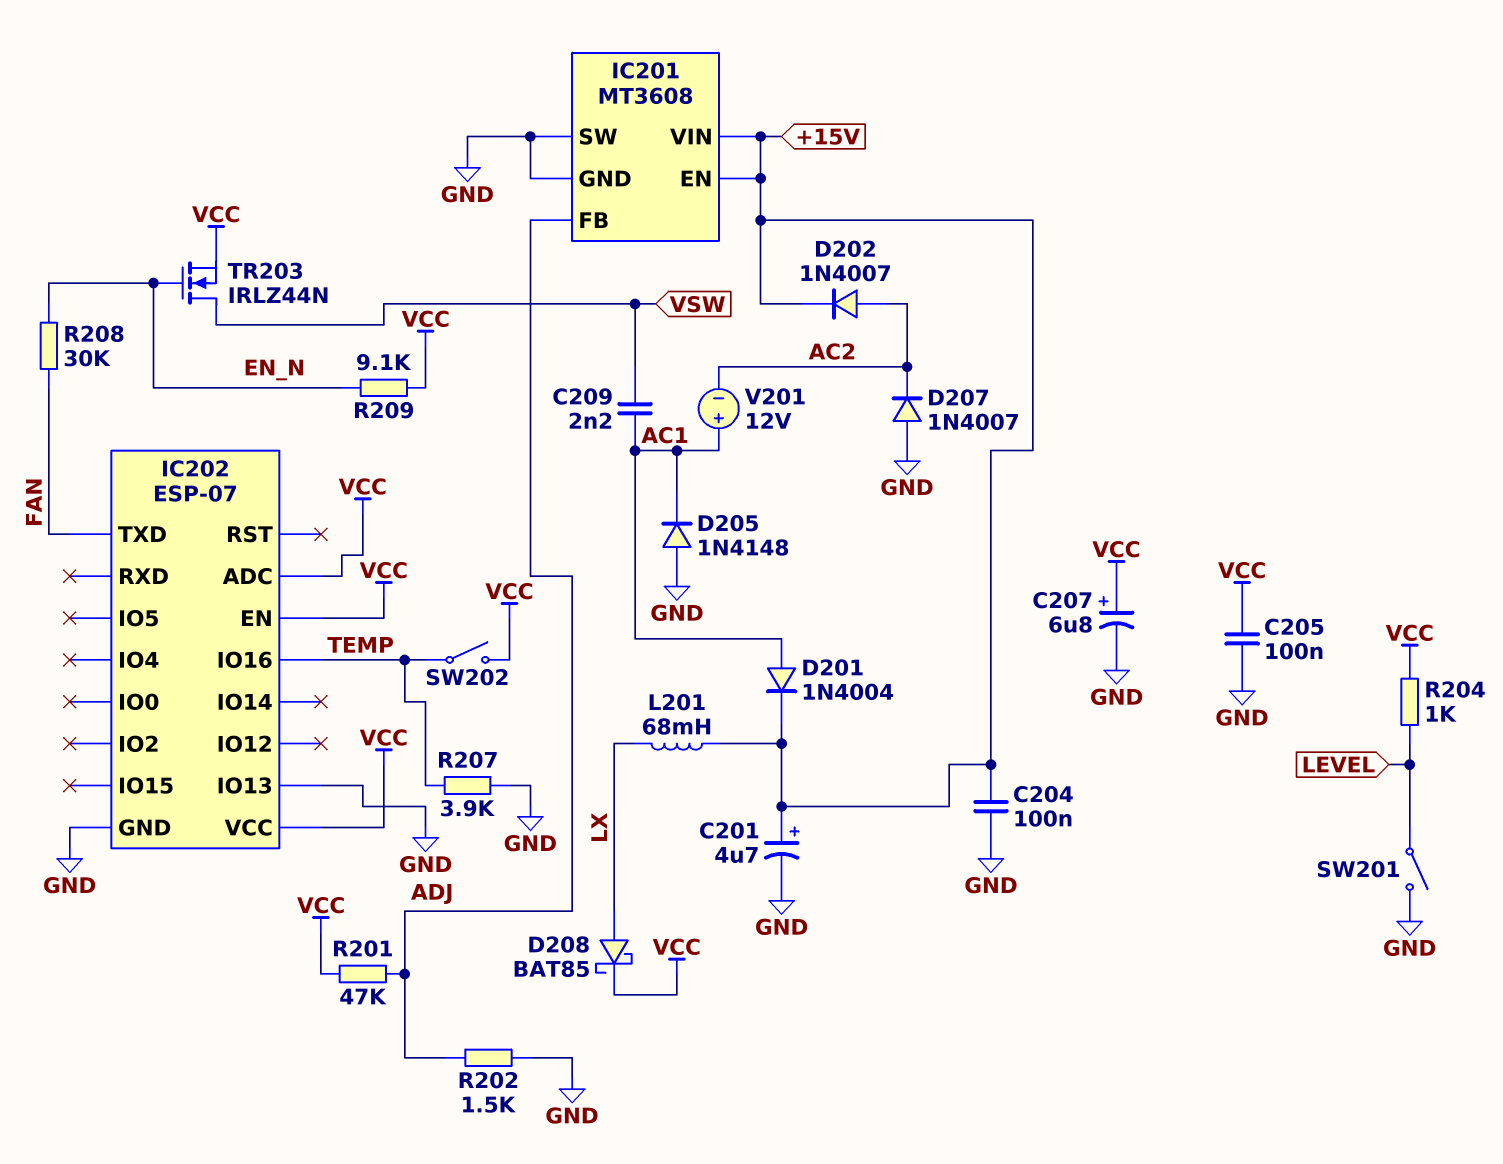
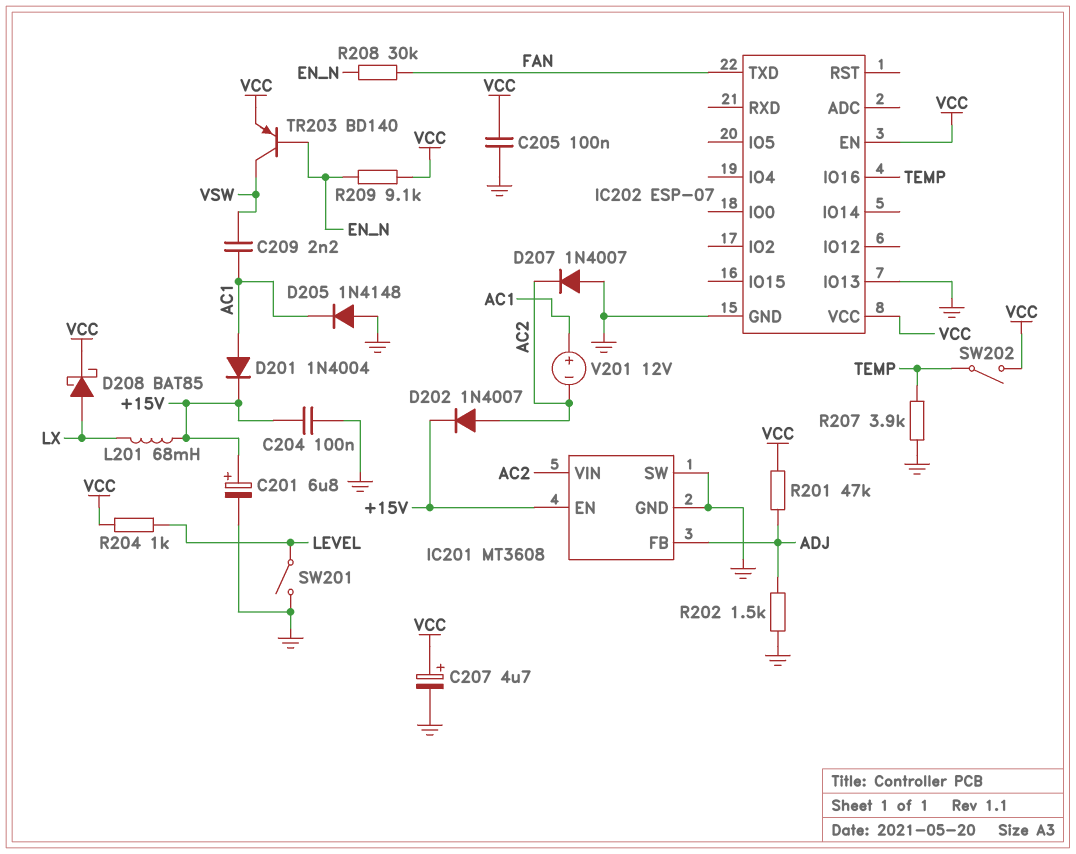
C201: 4.7uF (plus +15V, minus GND) -> 6.8uF (plus +15V, minus GND)
C207: 6.8uF (plus VCC, minus GND) -> 4.7uF (plus VCC, minus GND)
IC201 pin VIN: +15V -> AC2
IC202 pin ADC: VCC -> none
TR203: NMOS IRLZ44N (G EN_N, D VSW, S VCC) -> PNP BD140 (B EN_N, C VSW, E VCC)

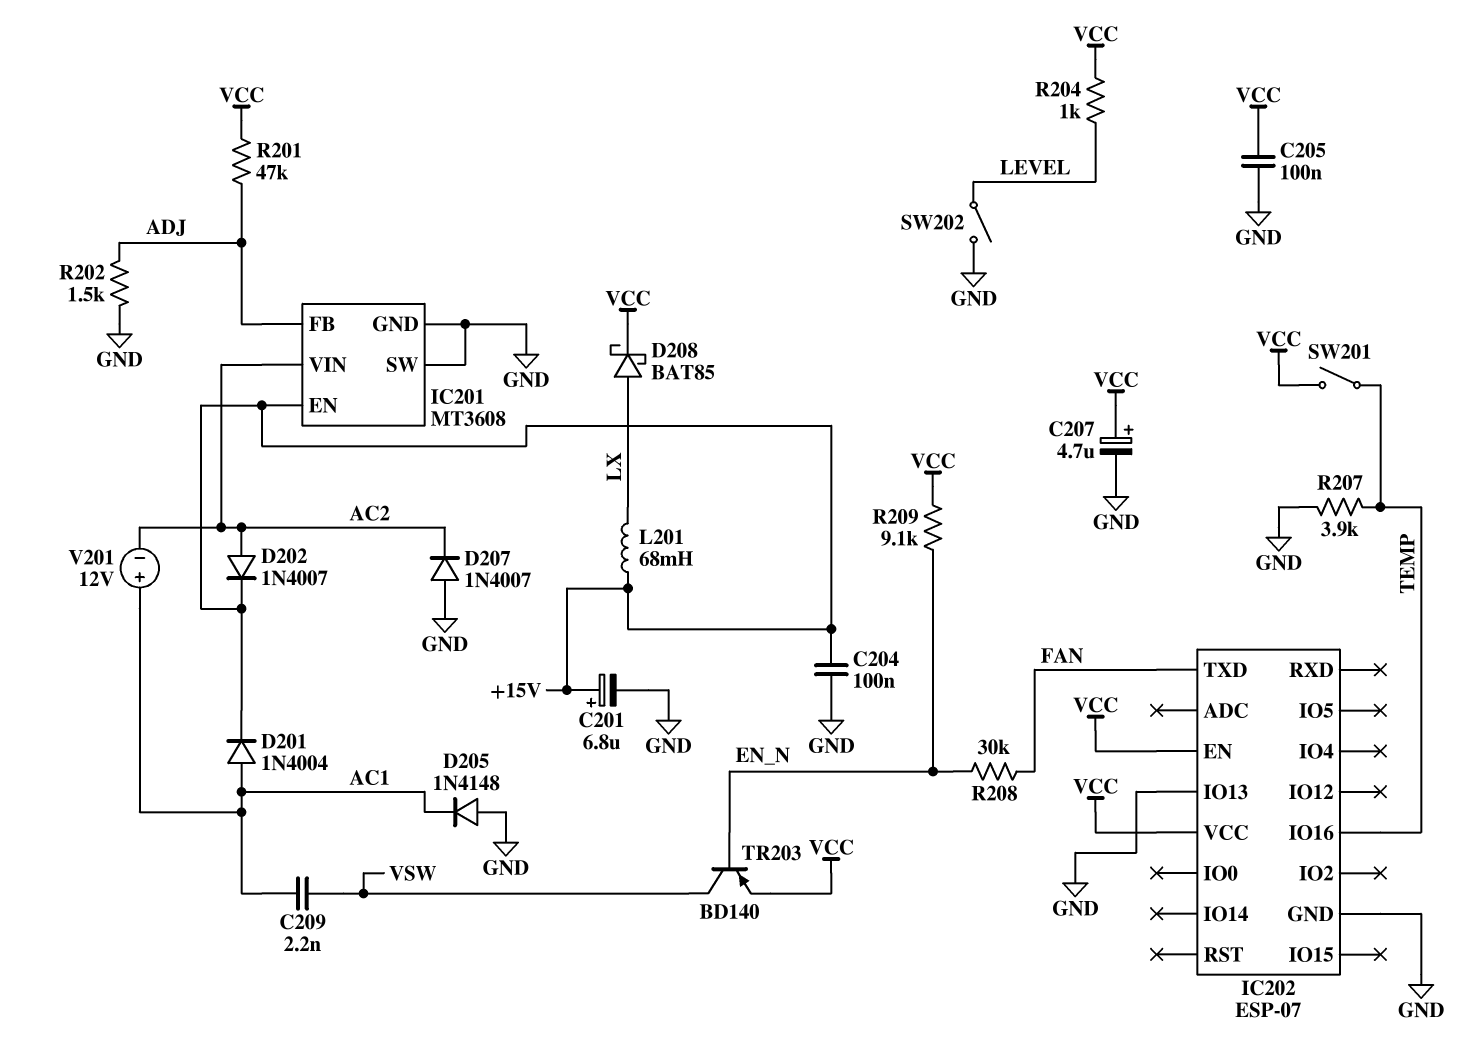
SW201: switch (GND, LEVEL) -> switch (TEMP, VCC)
SW202: switch (TEMP, VCC) -> switch (GND, LEVEL)

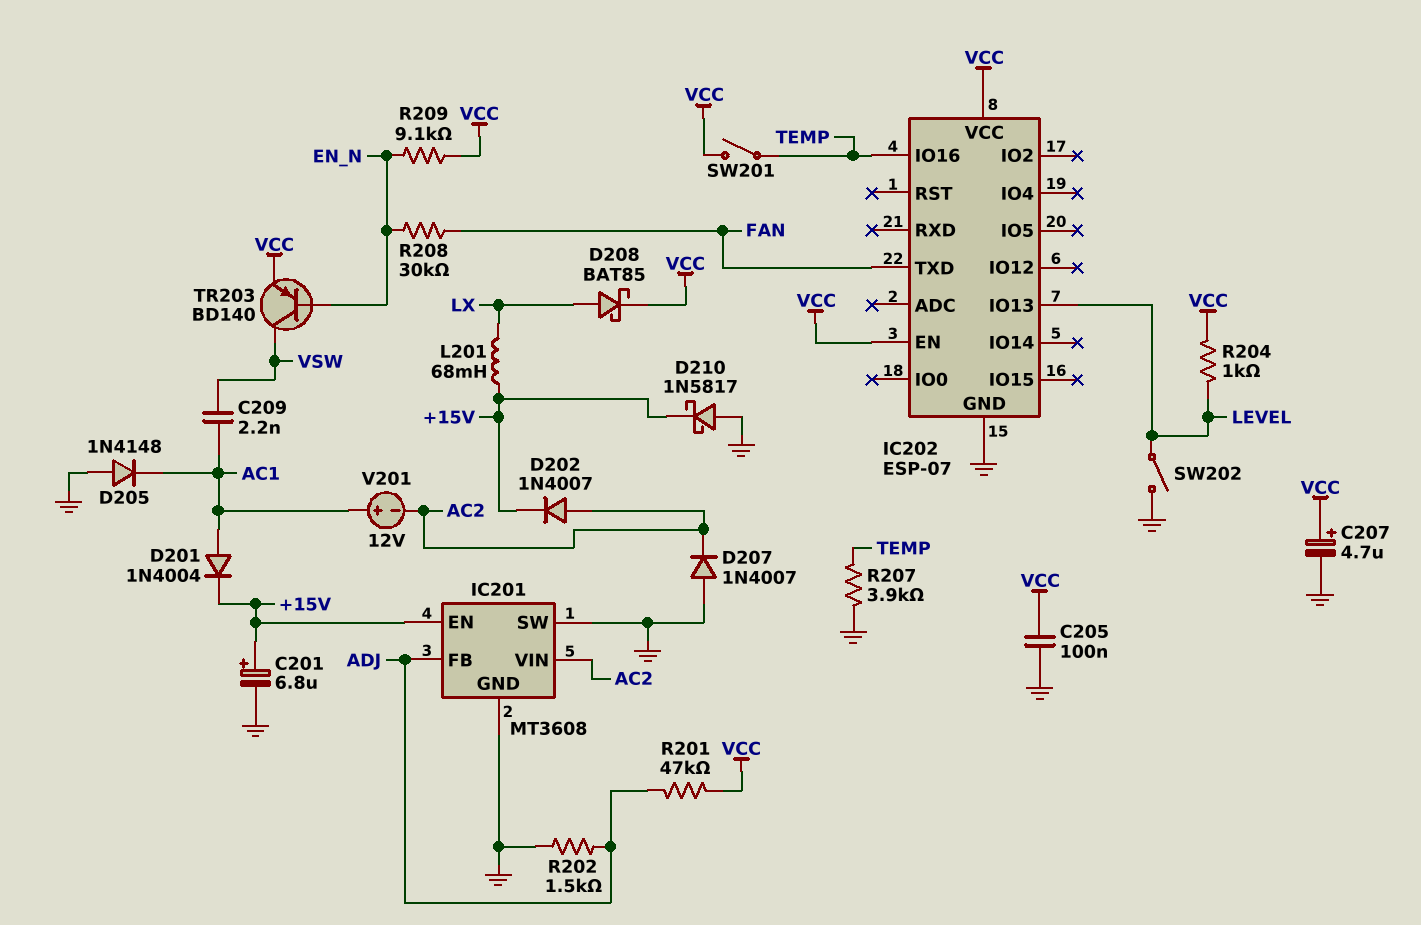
C204: 100nF (+15V, GND) -> none
D210: none -> schottky 1N5817 (A GND, K +15V)
IC202 pin IO13: GND -> LEVEL

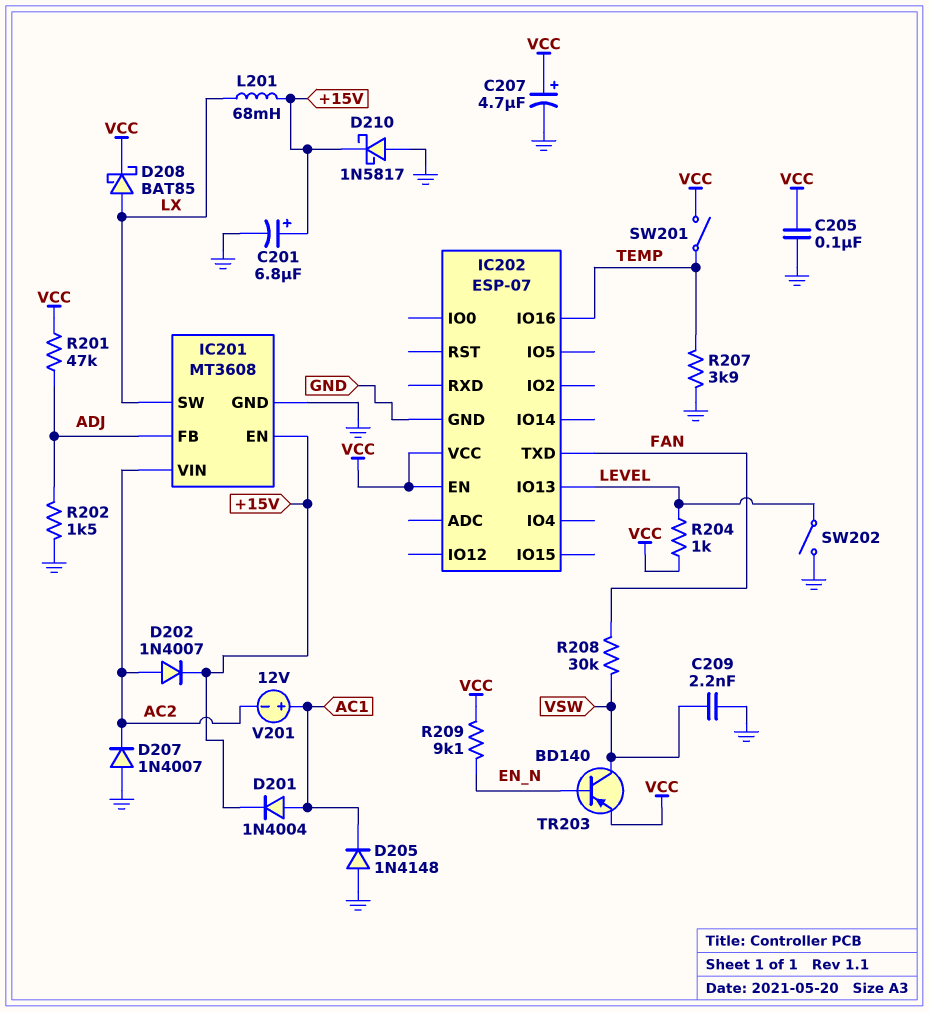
C209: 2.2nF (AC1, VSW) -> 2.2nF (GND, VSW)
IC201 pin SW: GND -> LX
R208: 30k (EN_N, FAN) -> 30k (FAN, VSW)

